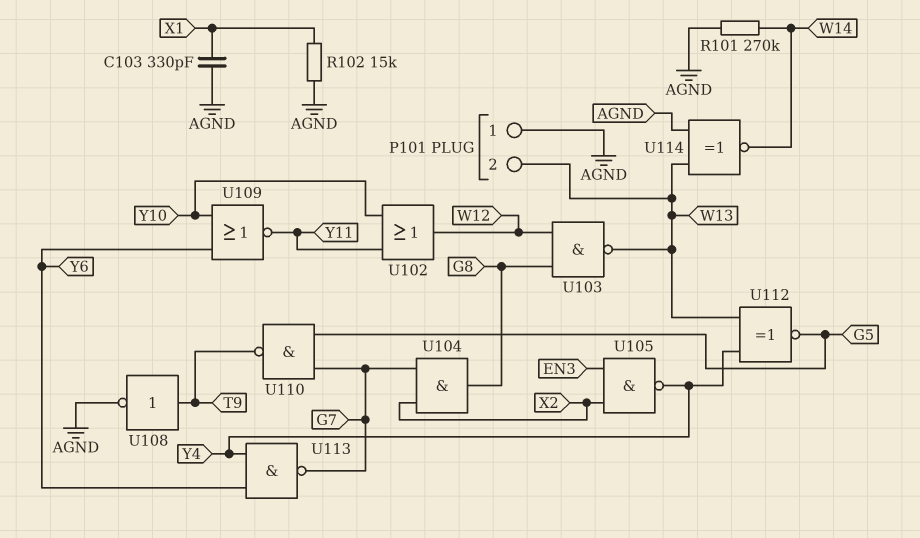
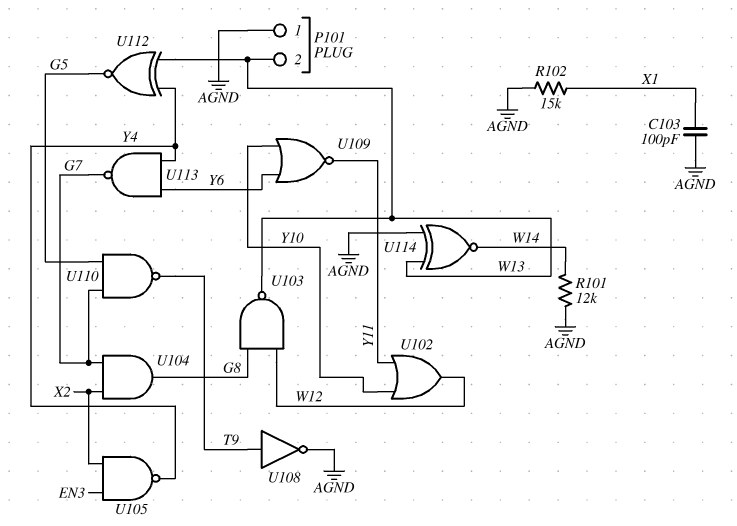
C103: 330pF (AGND, X1) -> 100pF (AGND, X1)
R101: 270k (AGND, W14) -> 12k (AGND, W14)

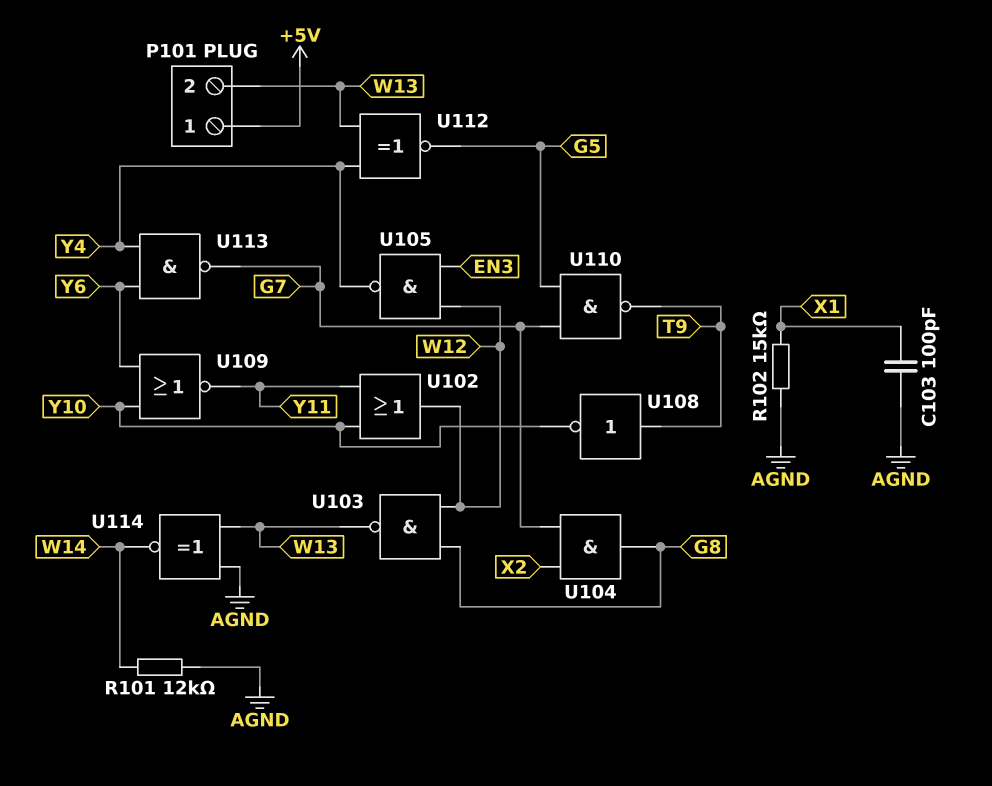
P101 pin 1: AGND -> +5V
U105: NAND (in EN3, in X2, out Y4) -> NAND (in EN3, in W12, out Y4)
U108: NOT (in T9, out AGND) -> NOT (in T9, out Y10)

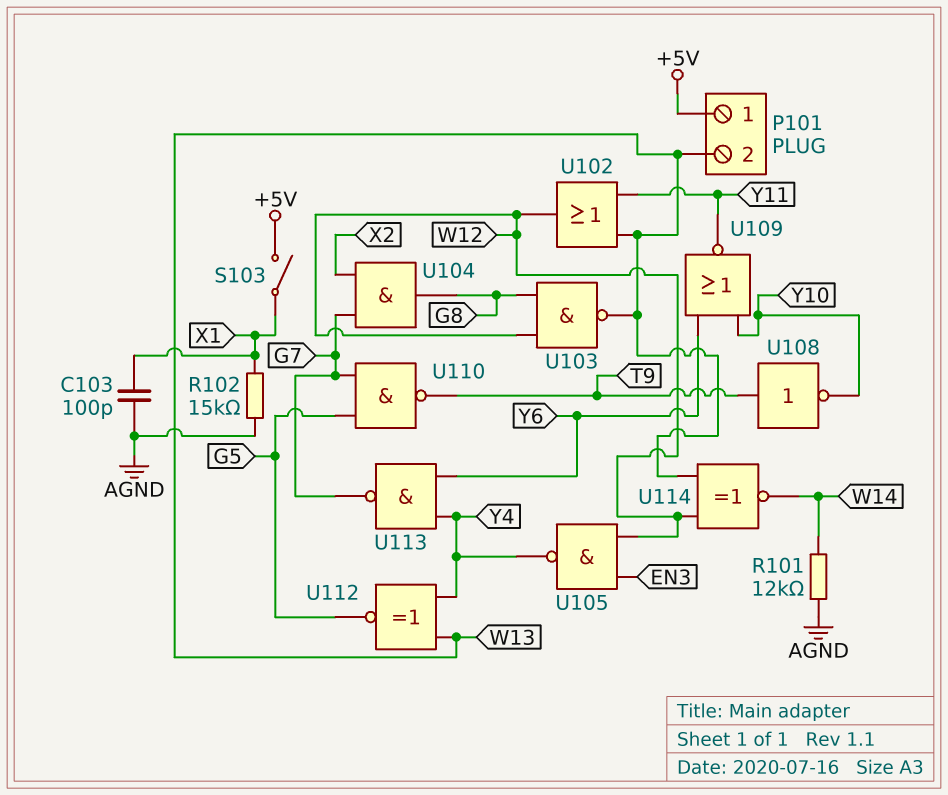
S103: none -> switch (+5V, X1)
U102: OR (in Y10, in Y11, out W12) -> OR (in W13, in Y11, out W12)
U114: XNOR (in AGND, in W13, out W14) -> XNOR (in W12, in W13, out W14)

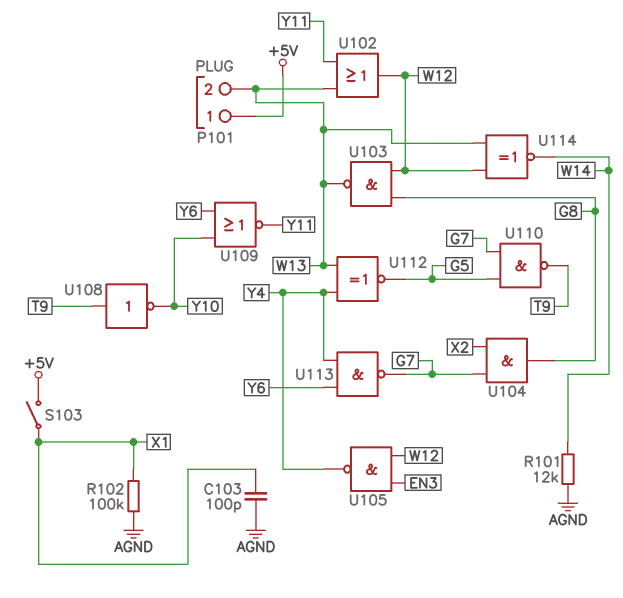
R102: 15k (AGND, X1) -> 100k (AGND, X1)

